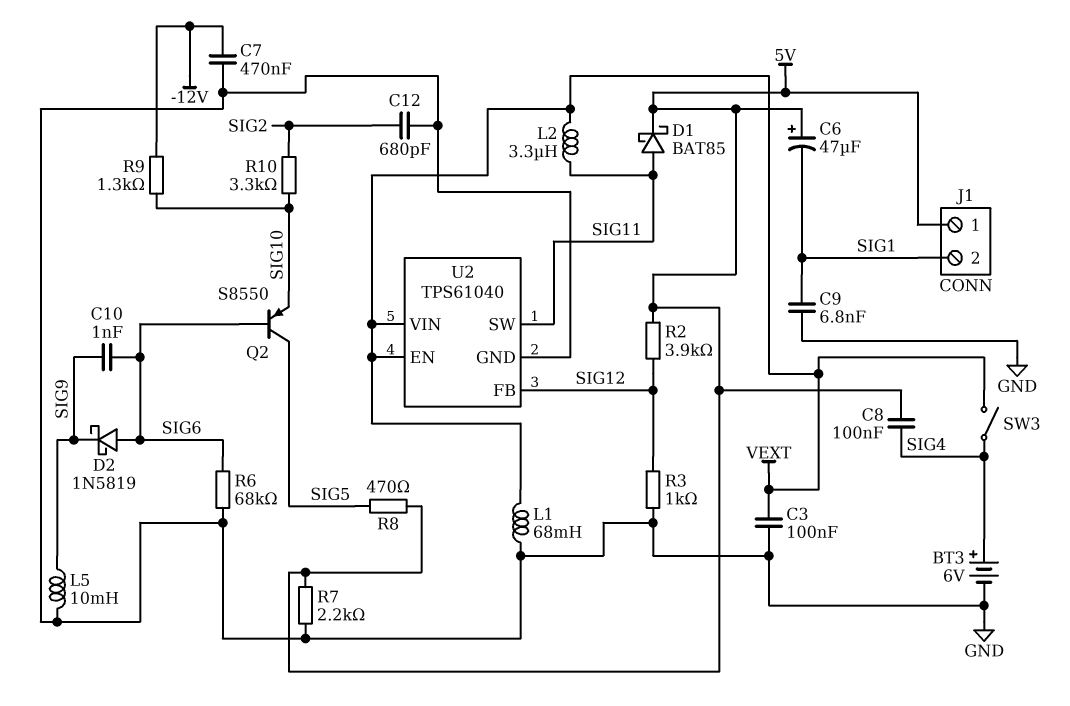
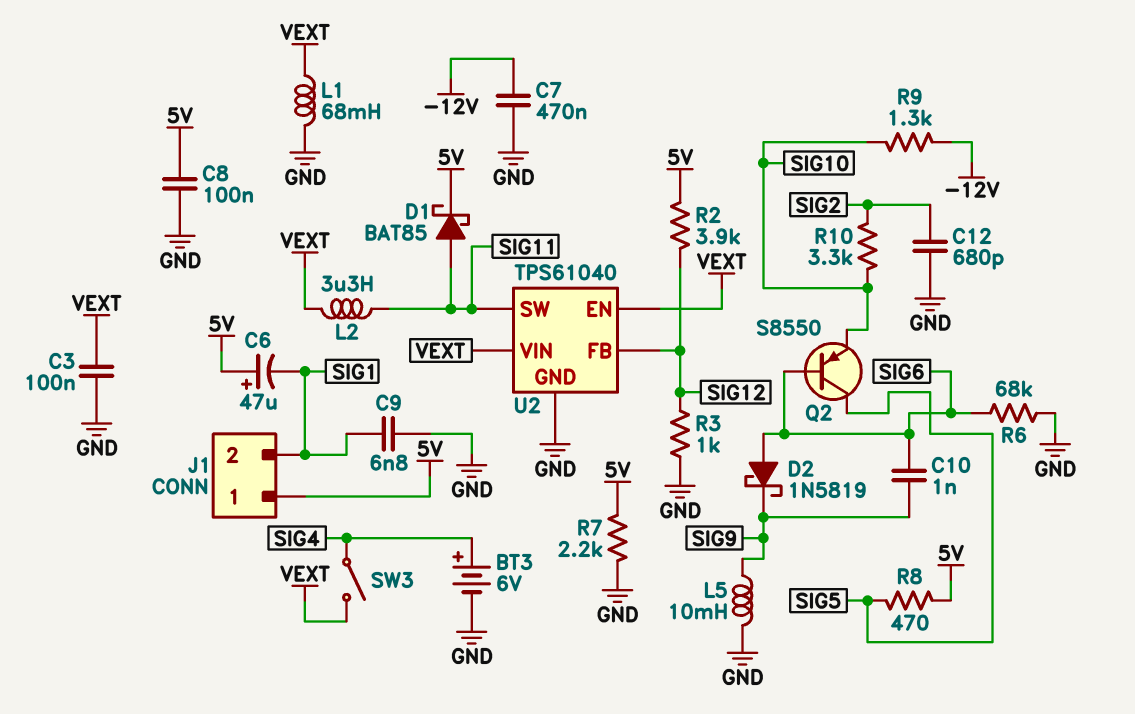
C8: 100nF (5V, SIG4) -> 100nF (5V, GND)

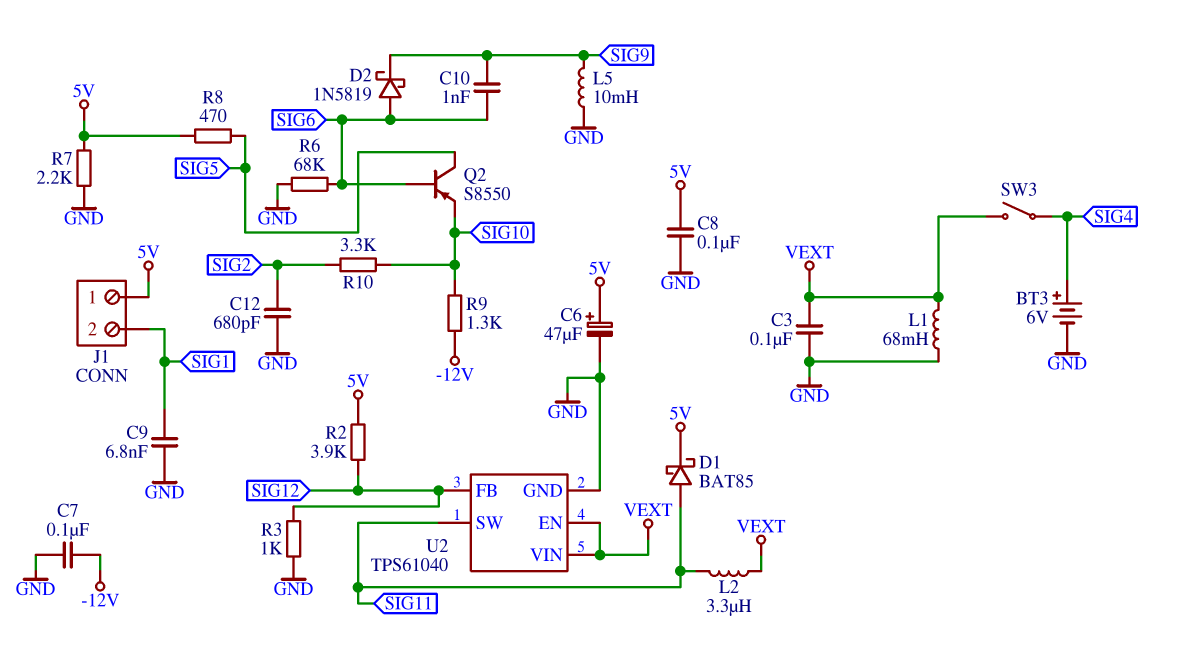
C6: 47uF (plus 5V, minus SIG1) -> 47uF (plus 5V, minus GND)
C7: 470nF (-12V, GND) -> 100nF (-12V, GND)

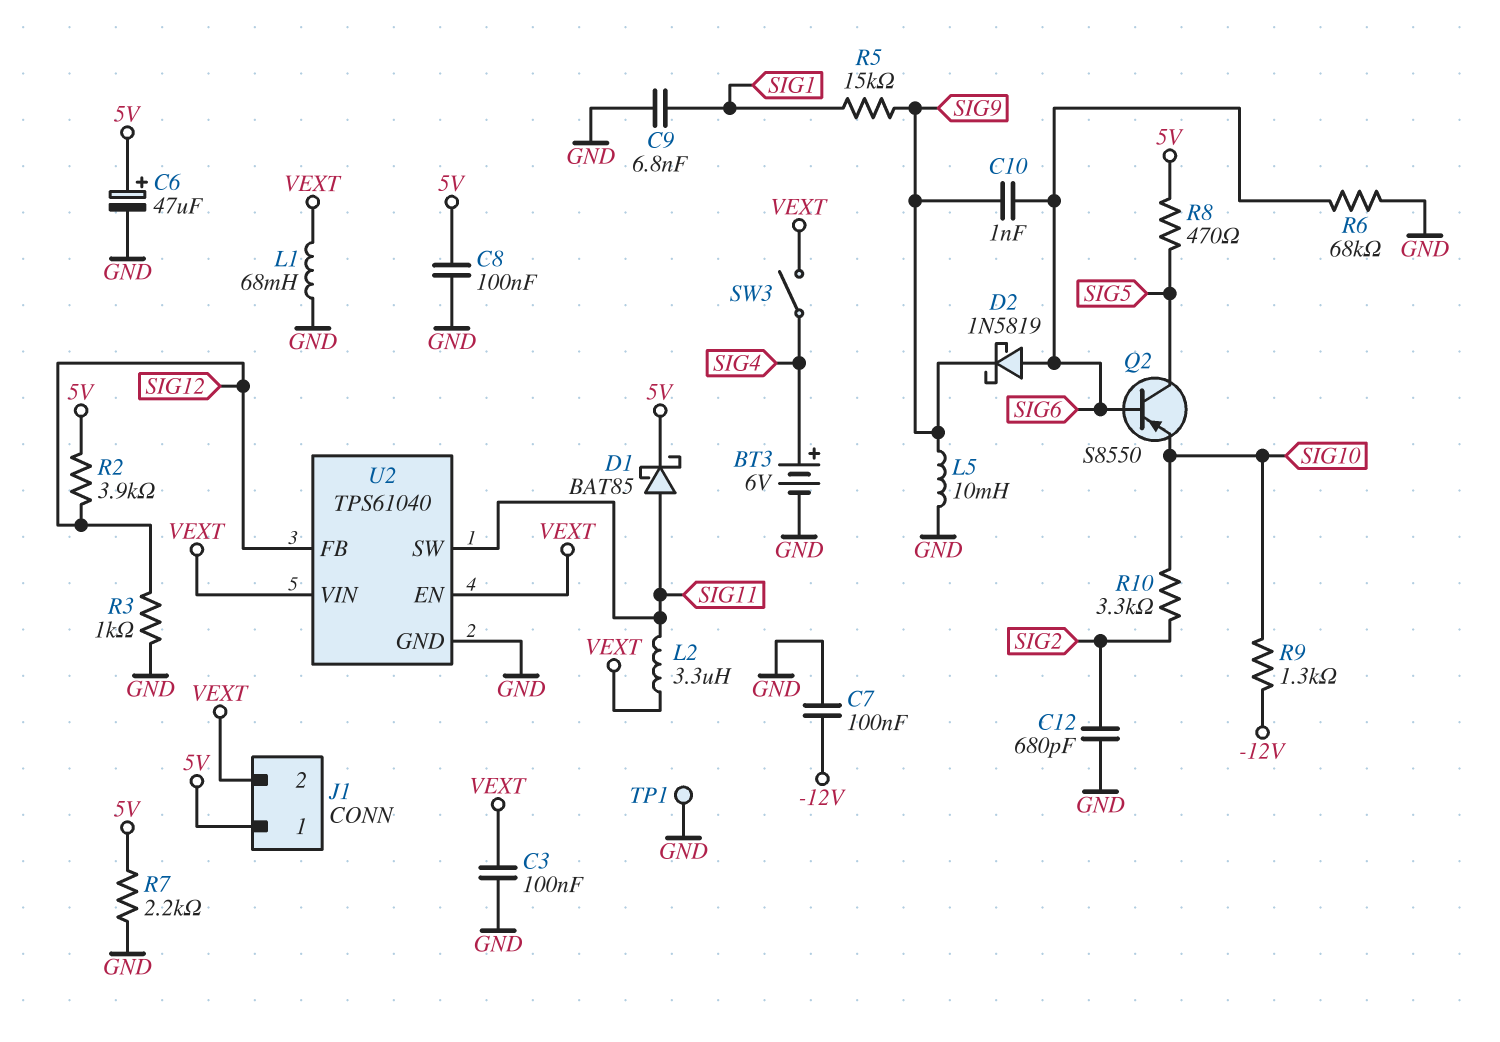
J1 pin 2: SIG1 -> VEXT
R5: none -> 15k (SIG1, SIG9)
TP1: none -> test point (GND)

